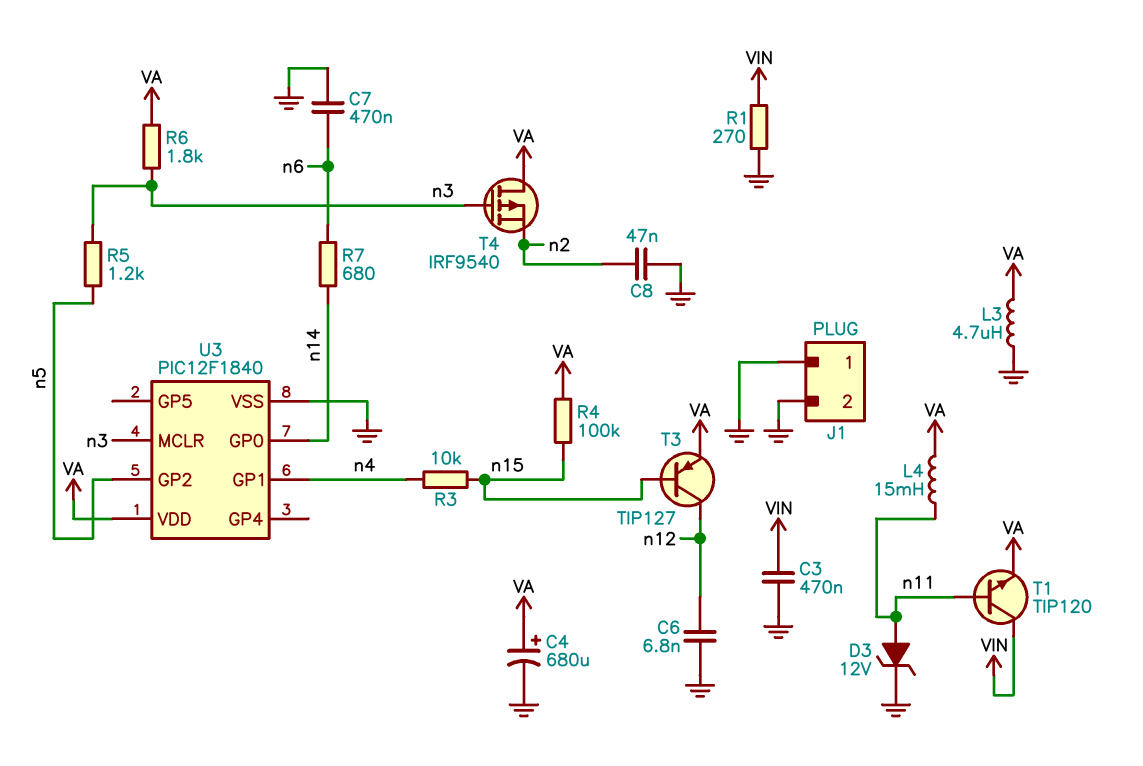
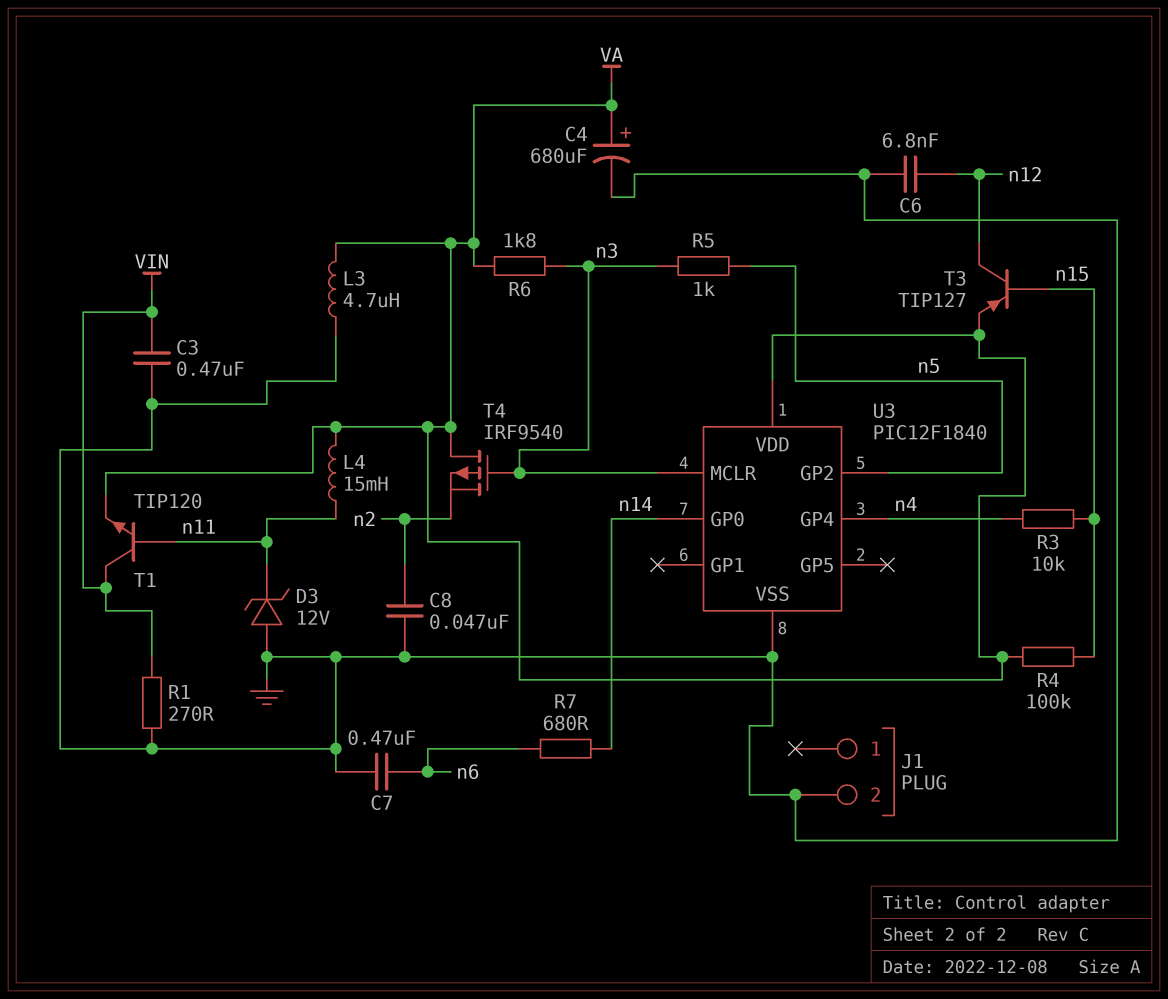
D3: zener 12V (A n11, K GND) -> zener 12V (A GND, K n11)
J1 pin 1: GND -> none
R5: 1.2k (n3, n5) -> 1k (n3, n5)
U3 pin GP1: n4 -> none
U3 pin GP4: none -> n4

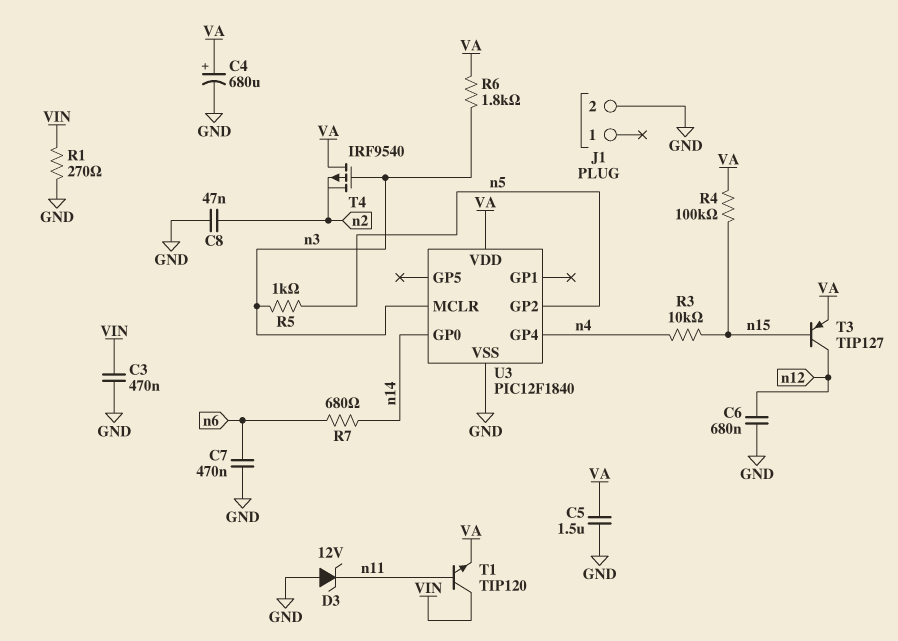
C5: none -> 1.5uF (GND, VA)
C6: 6.8nF (GND, n12) -> 680nF (GND, n12)
L3: 4.7uH (GND, VA) -> none
L4: 15mH (VA, n11) -> none

